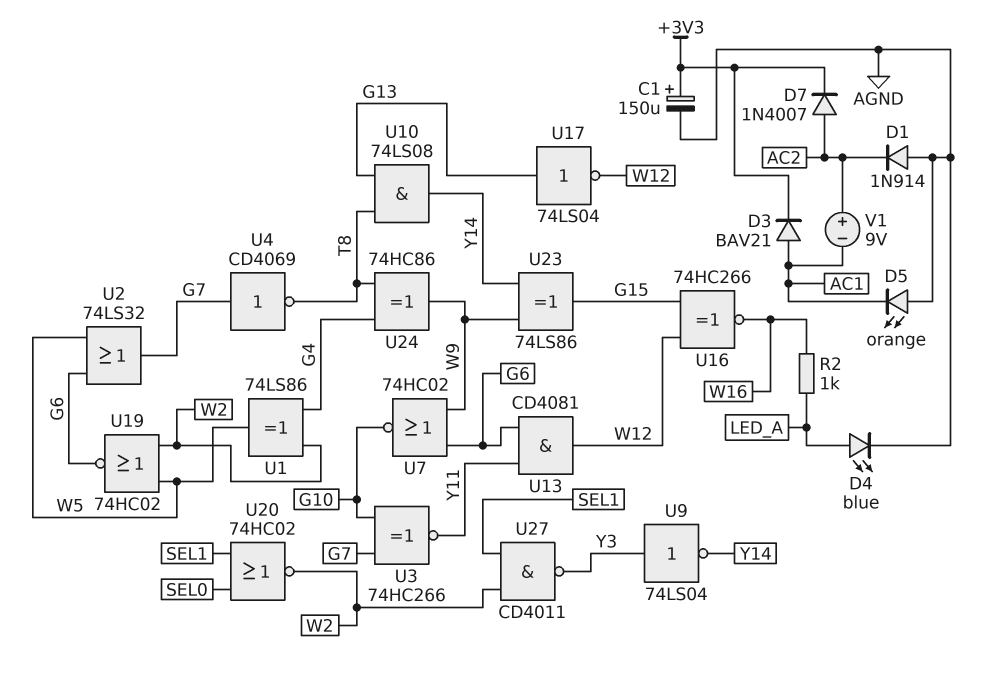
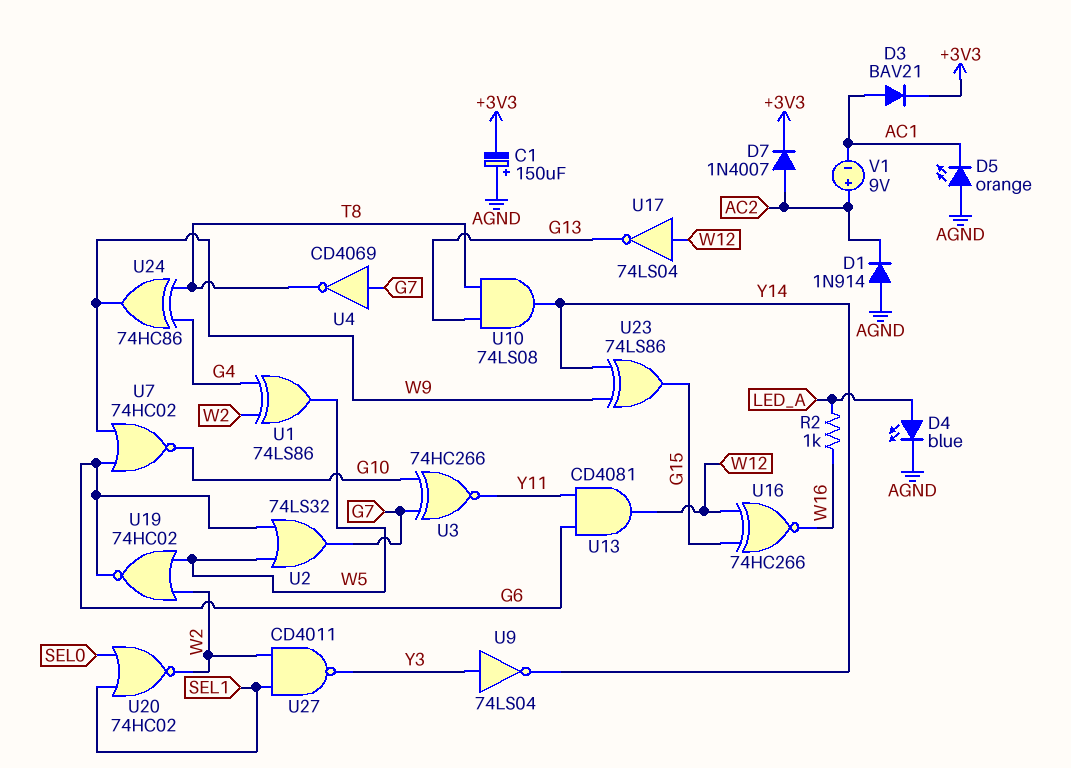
C1: 150uF (plus +3V3, minus AGND) -> 150uF (plus AGND, minus +3V3)
U17: NOT 74LS04 (in G13, out W12) -> NOT 74LS04 (in W12, out G13)

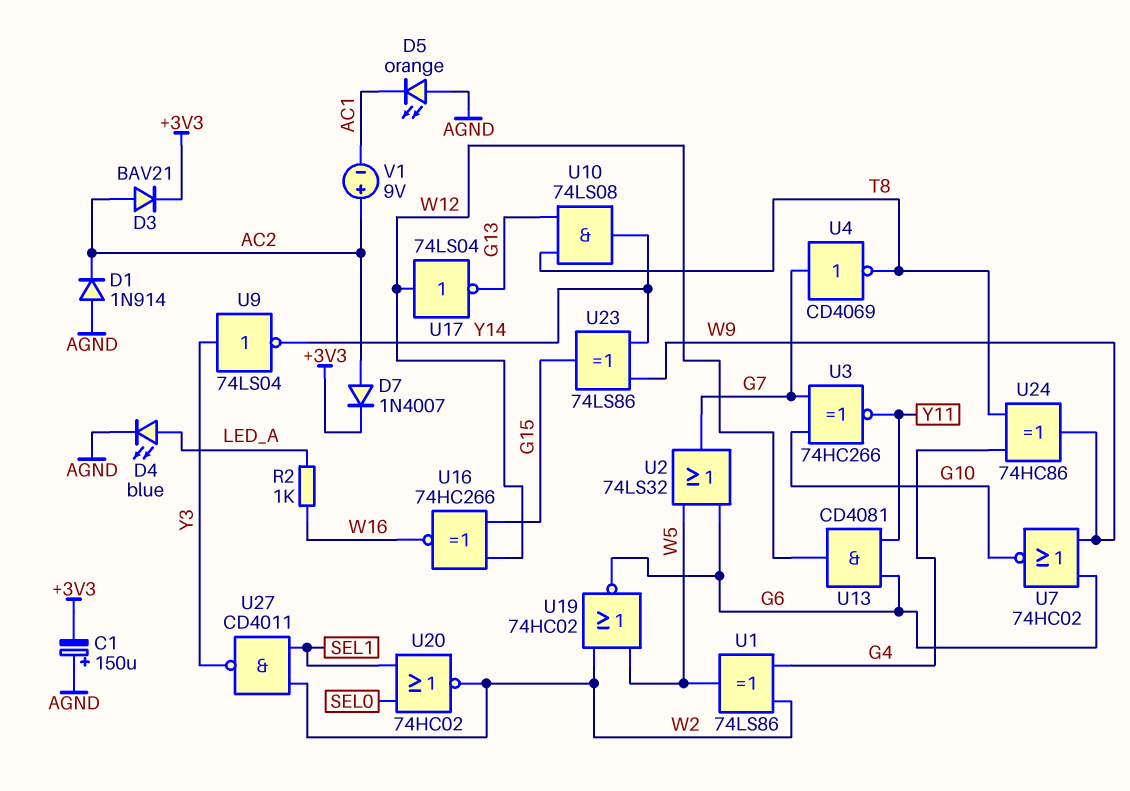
D3: diode BAV21 (A AC1, K +3V3) -> diode BAV21 (A AC2, K +3V3)

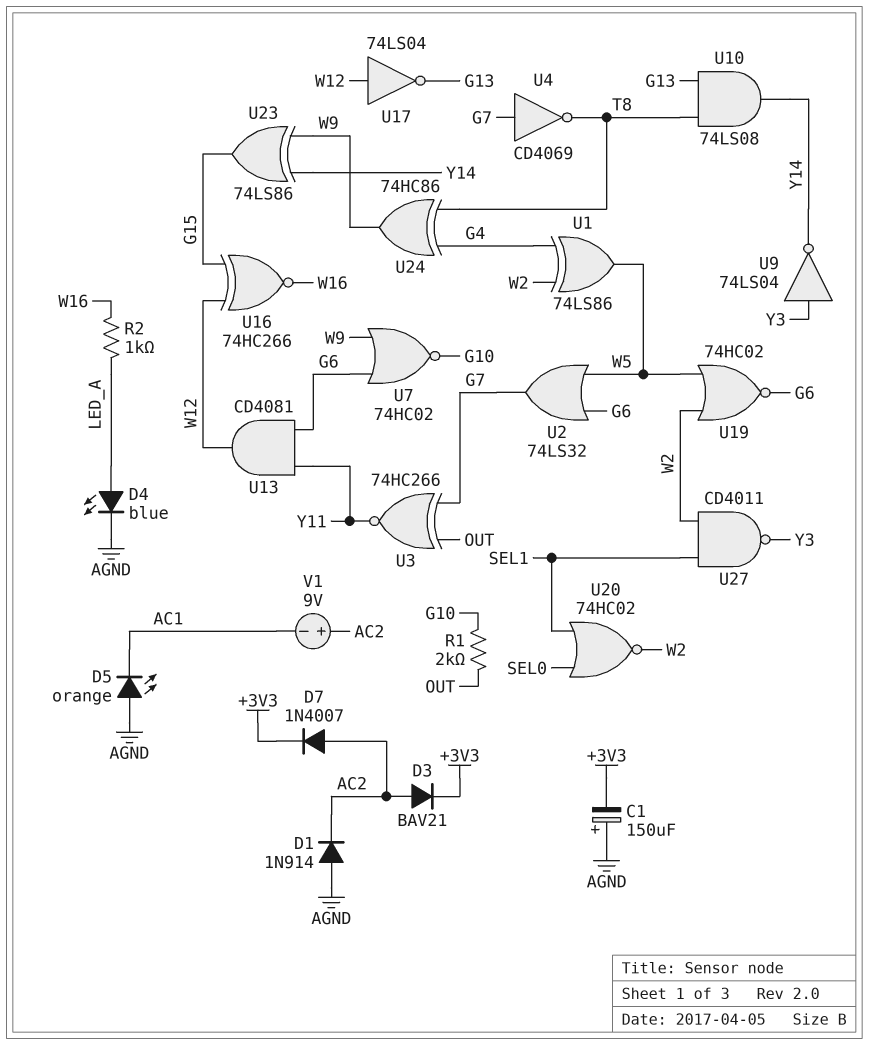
R1: none -> 2k (G10, OUT)
U3: XNOR 74HC266 (in G7, in G10, out Y11) -> XNOR 74HC266 (in G7, in OUT, out Y11)

